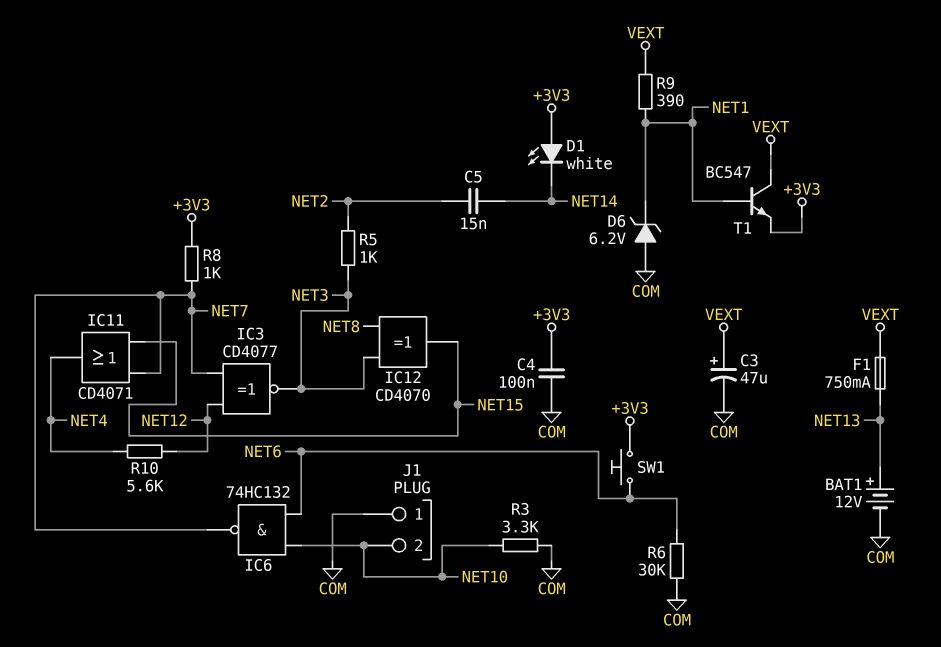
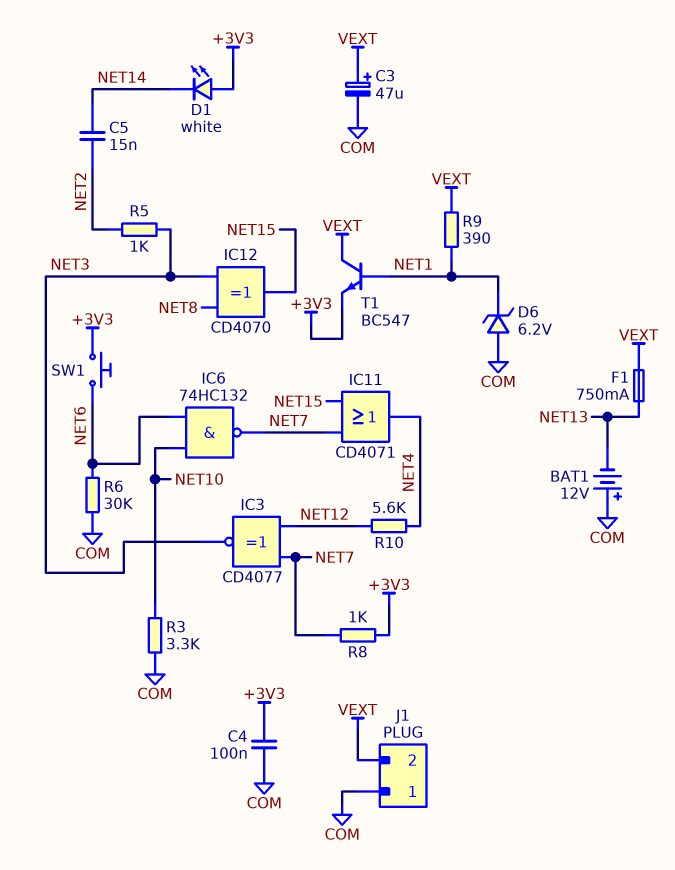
BAT1: 12V (plus NET13, minus COM) -> 12V (plus COM, minus NET13)
J1 pin 2: NET10 -> VEXT

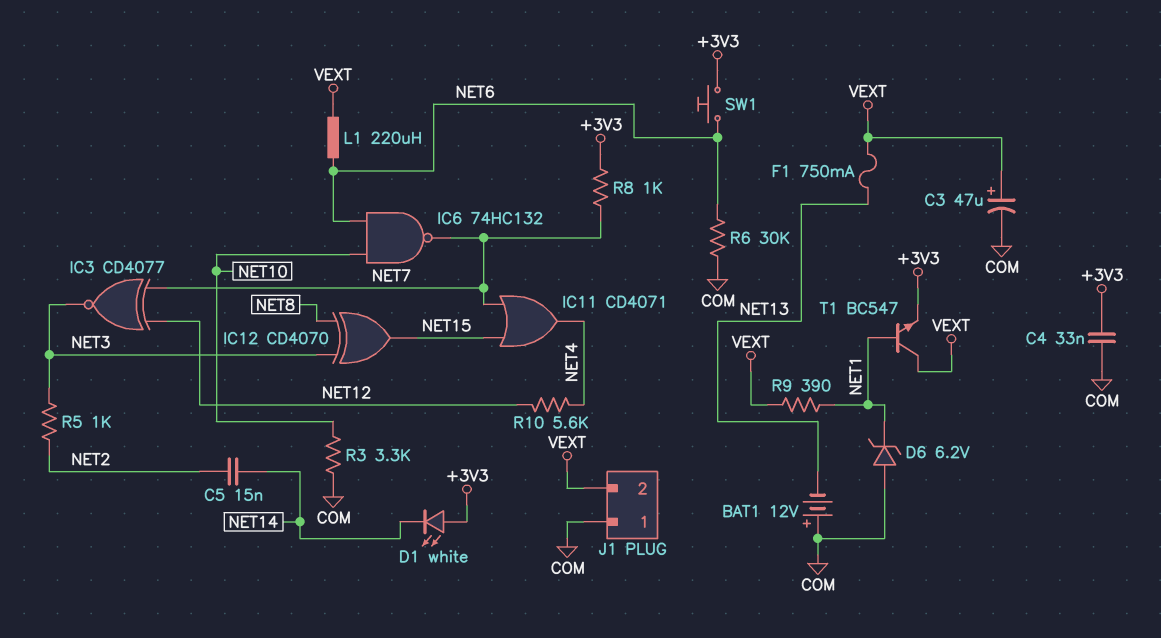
C4: 100nF (+3V3, COM) -> 33nF (+3V3, COM)
L1: none -> 220uH (NET6, VEXT)

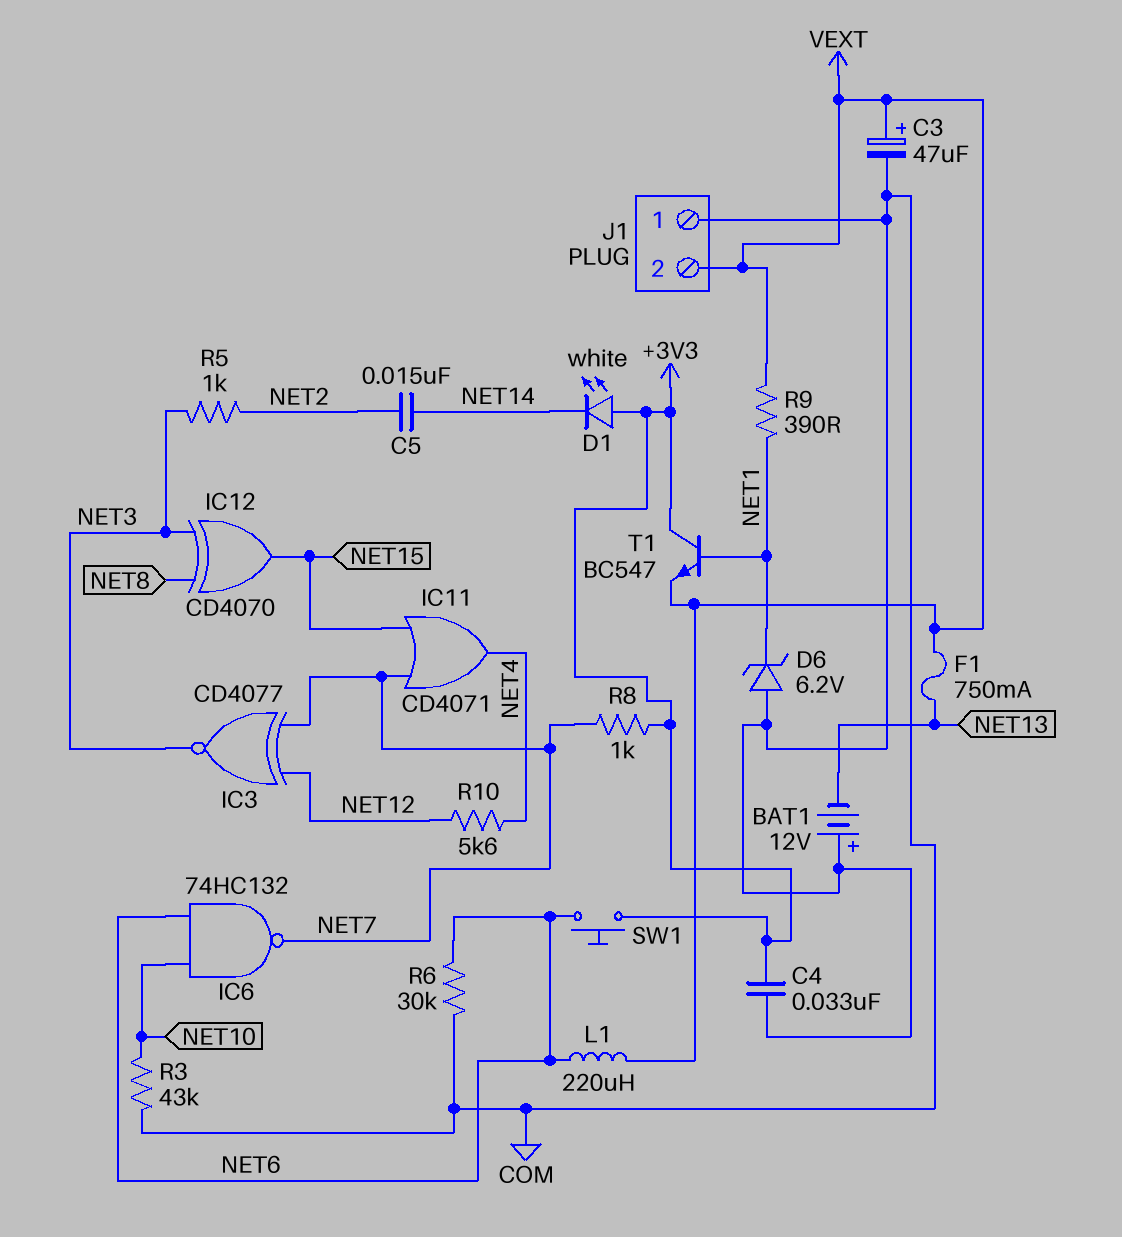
R3: 3.3k (COM, NET10) -> 43k (COM, NET10)
T1: NPN BC547 (B NET1, C VEXT, E +3V3) -> NPN BC547 (B NET1, C +3V3, E VEXT)

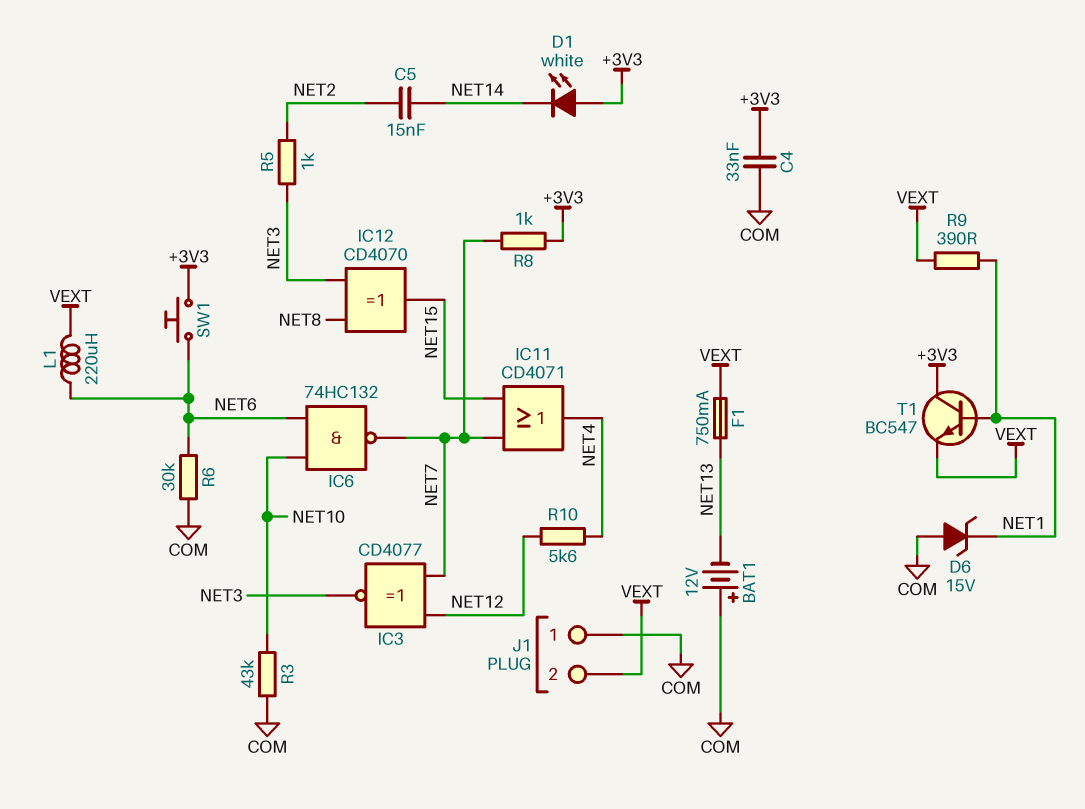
C3: 47uF (plus VEXT, minus COM) -> none
D6: zener 6.2V (A COM, K NET1) -> zener 15V (A COM, K NET1)

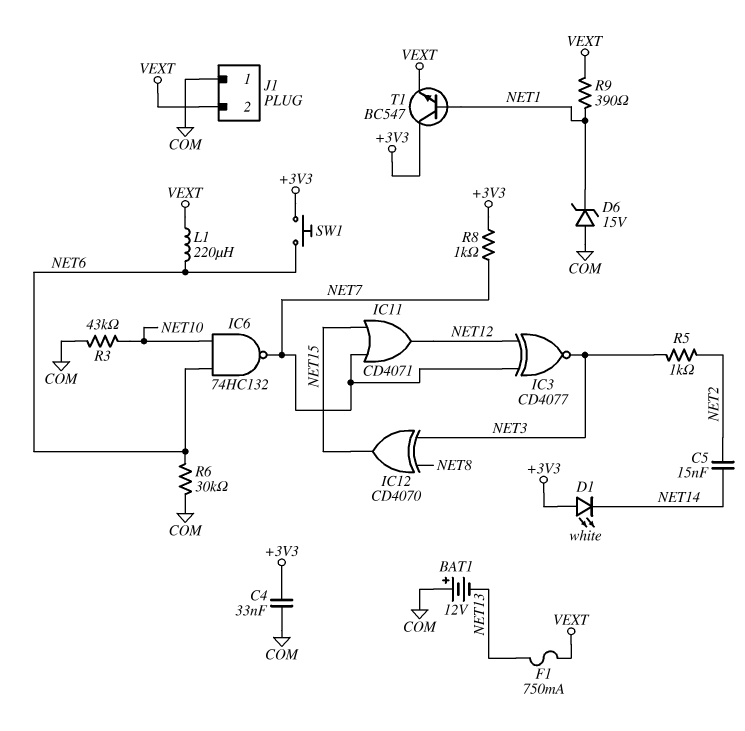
IC11: OR CD4071 (in NET7, in NET15, out NET4) -> OR CD4071 (in NET7, in NET15, out NET12)
R10: 5.6k (NET4, NET12) -> none

